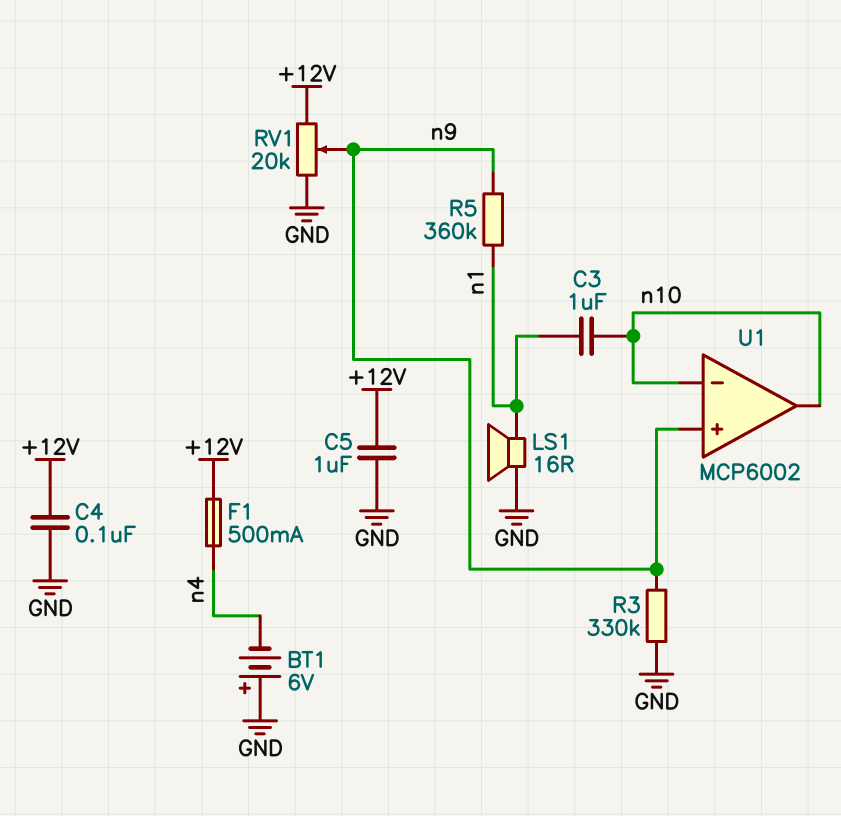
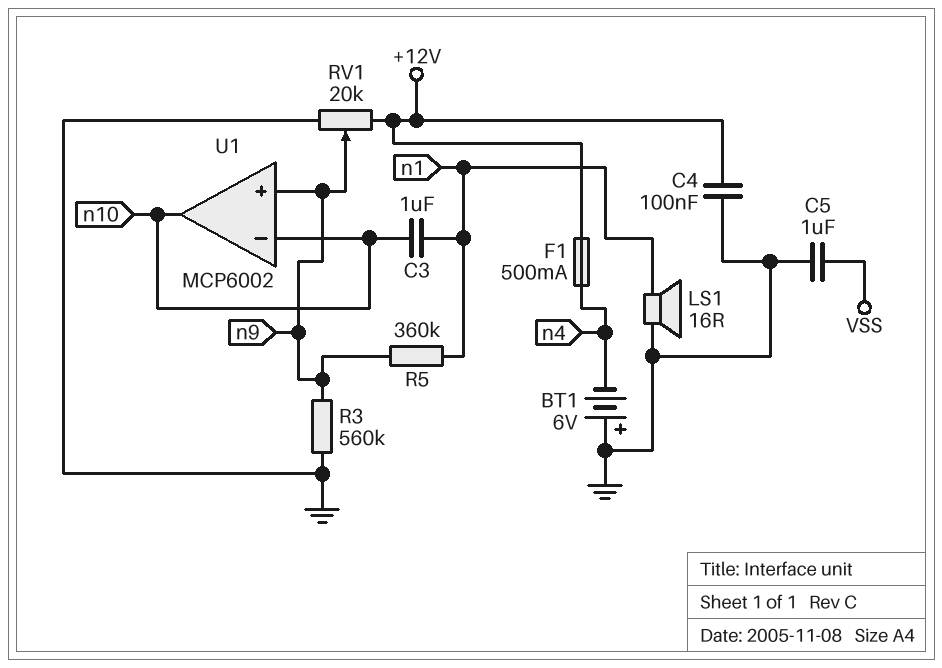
C5: 1uF (+12V, GND) -> 1uF (GND, VSS)
R3: 330k (GND, n9) -> 560k (GND, n9)

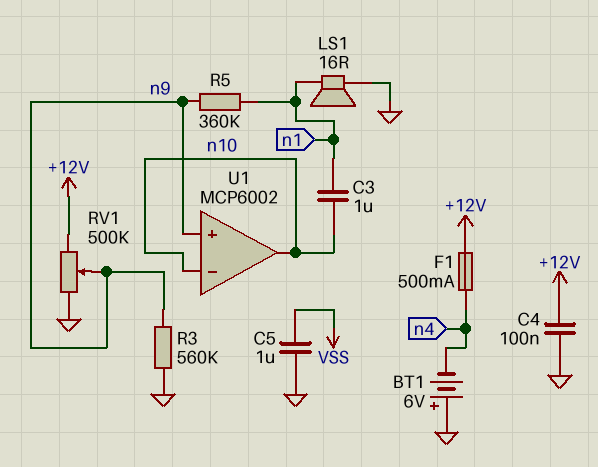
RV1: 20k (+12V, GND, wiper n9) -> 500k (+12V, GND, wiper n9)

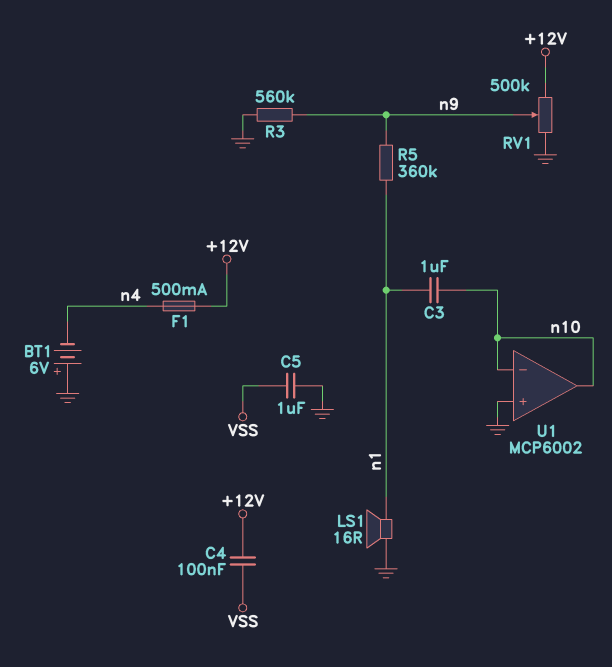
C4: 100nF (+12V, GND) -> 100nF (+12V, VSS)
U1 pin in+: n9 -> GND

